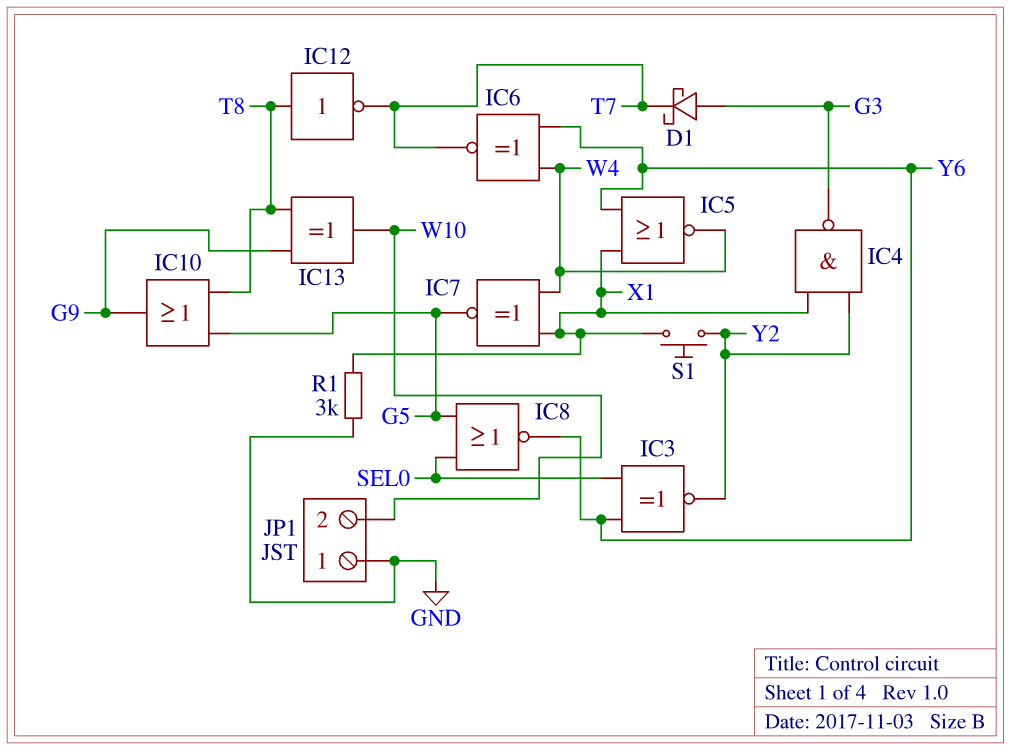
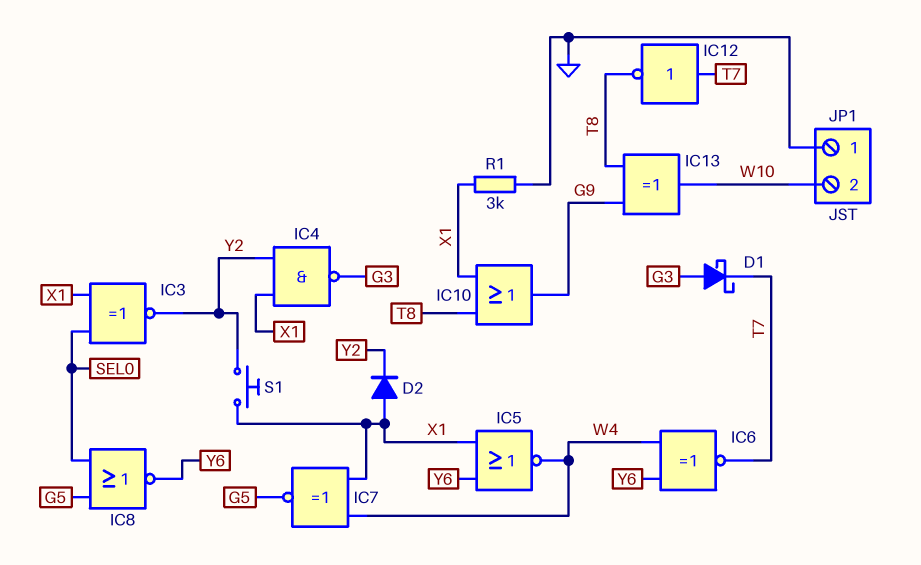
D2: none -> diode (A X1, K Y2)
IC3: XNOR (in SEL0, in Y6, out Y2) -> XNOR (in SEL0, in X1, out Y2)
IC10: OR (in G5, in T8, out G9) -> OR (in T8, in X1, out G9)
IC12: NOT (in T8, out T7) -> NOT (in T7, out T8)

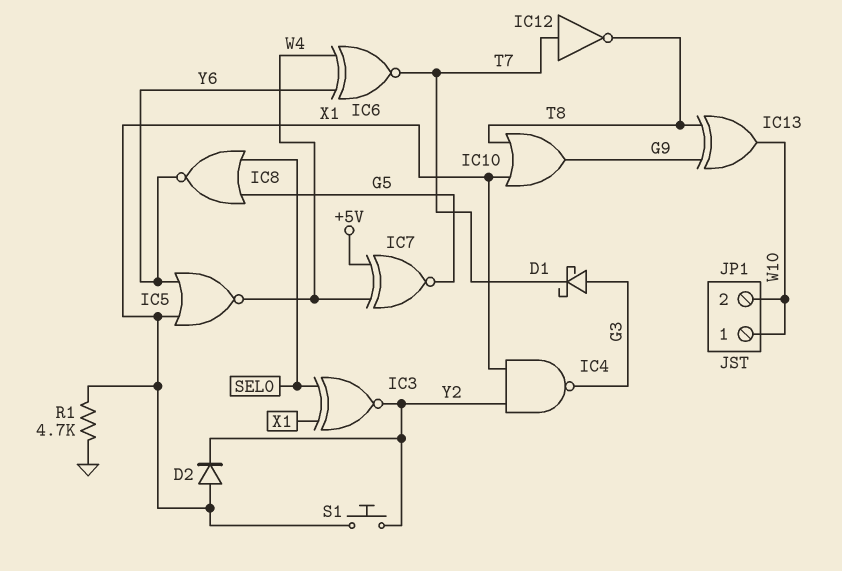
IC7: XNOR (in W4, in X1, out G5) -> XNOR (in +5V, in W4, out G5)
JP1 pin 1: GND -> W10
R1: 3k (GND, X1) -> 4.7k (GND, X1)

